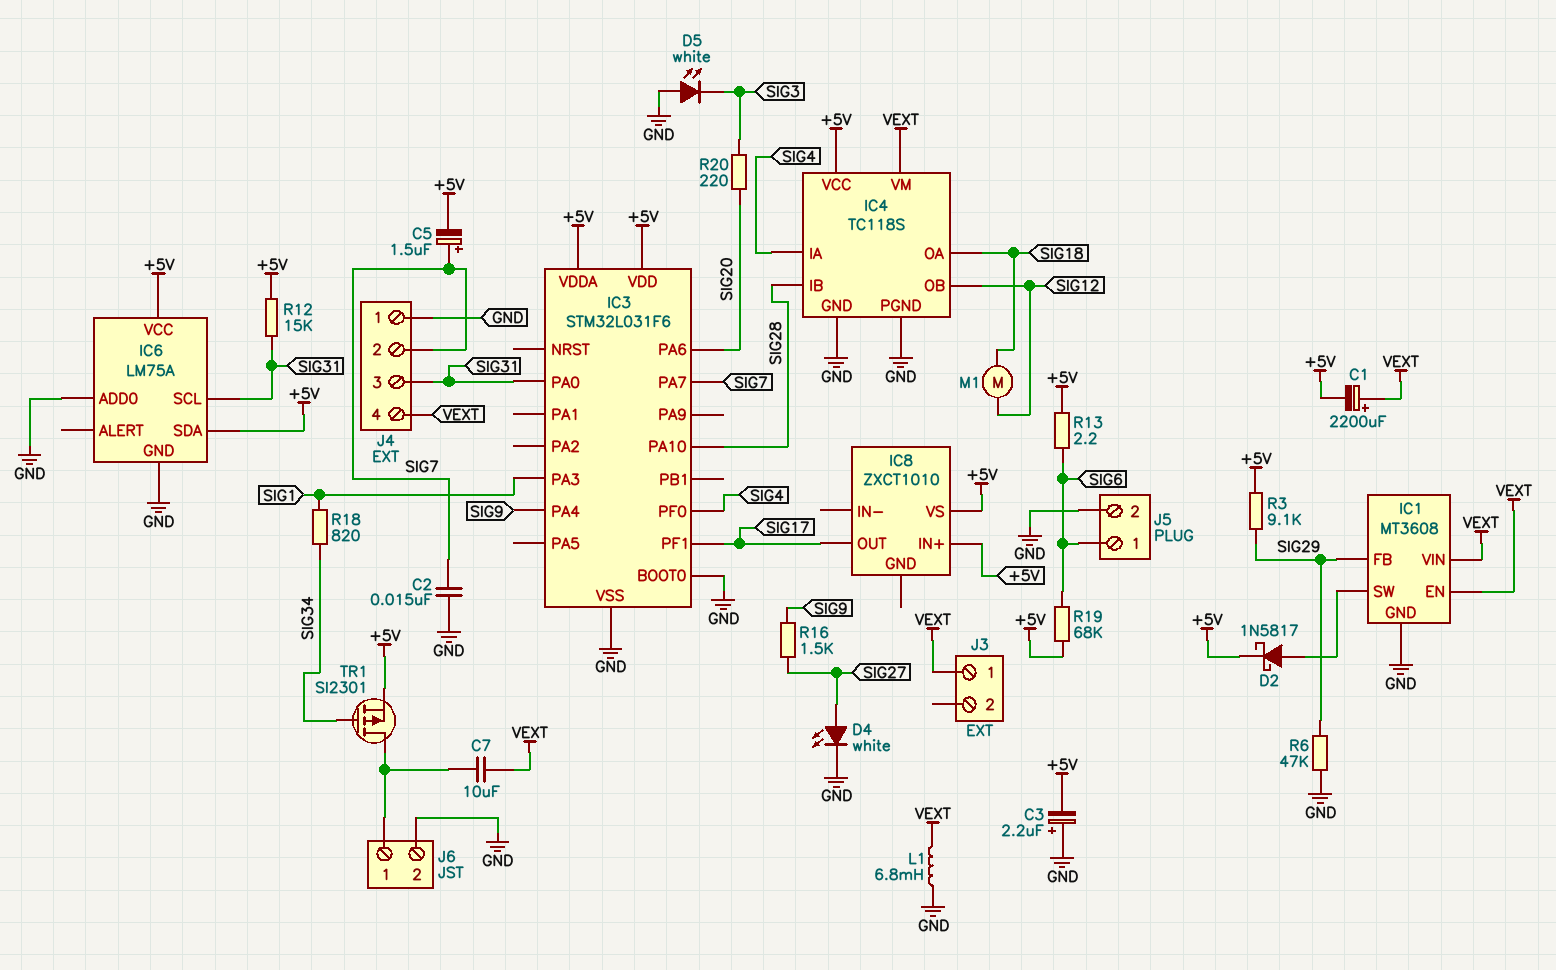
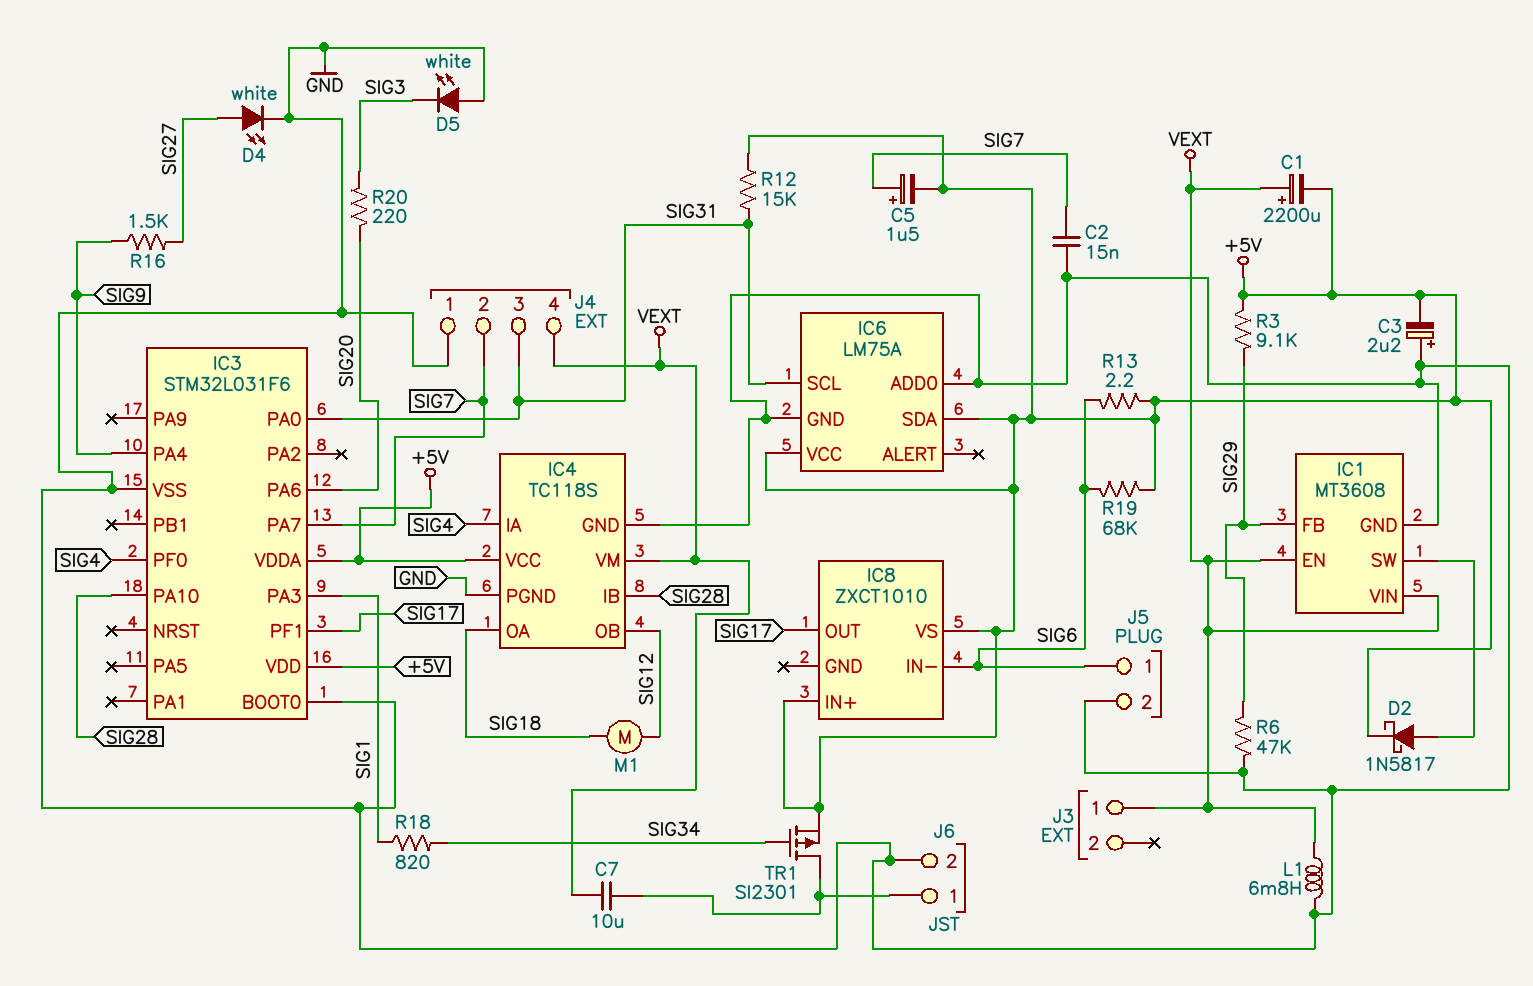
IC8 pin IN-: none -> SIG6

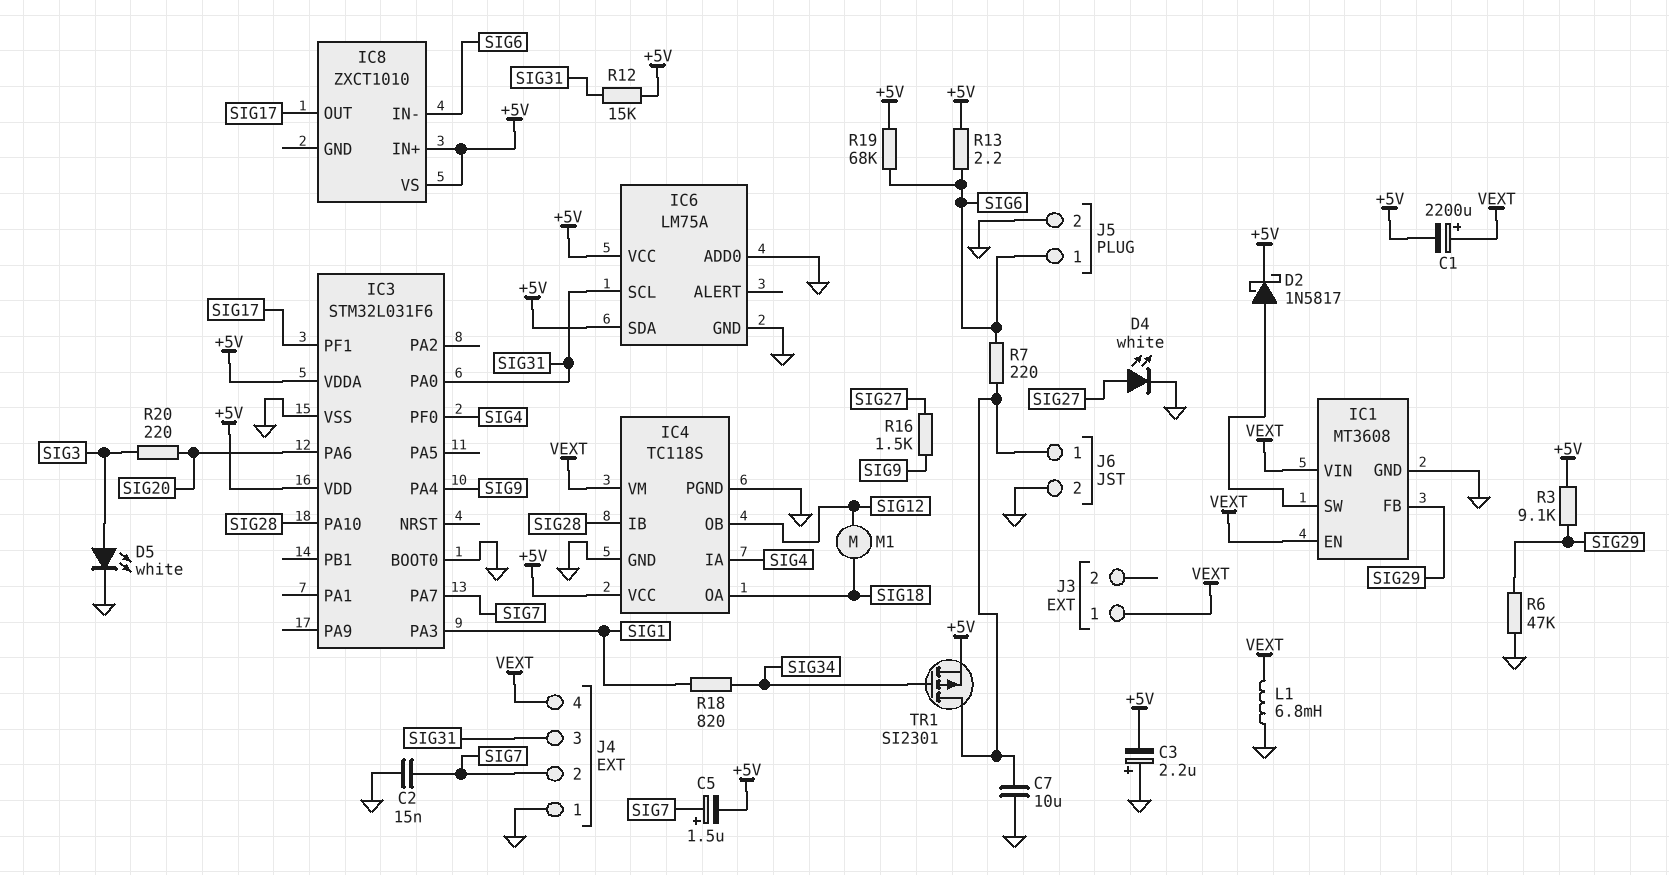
C7: 10uF (J6/1, VEXT) -> 10uF (GND, J6/1)
D5: LED white (A GND, K SIG3) -> LED white (A SIG3, K GND)
R7: none -> 220 (J6/1, SIG6)

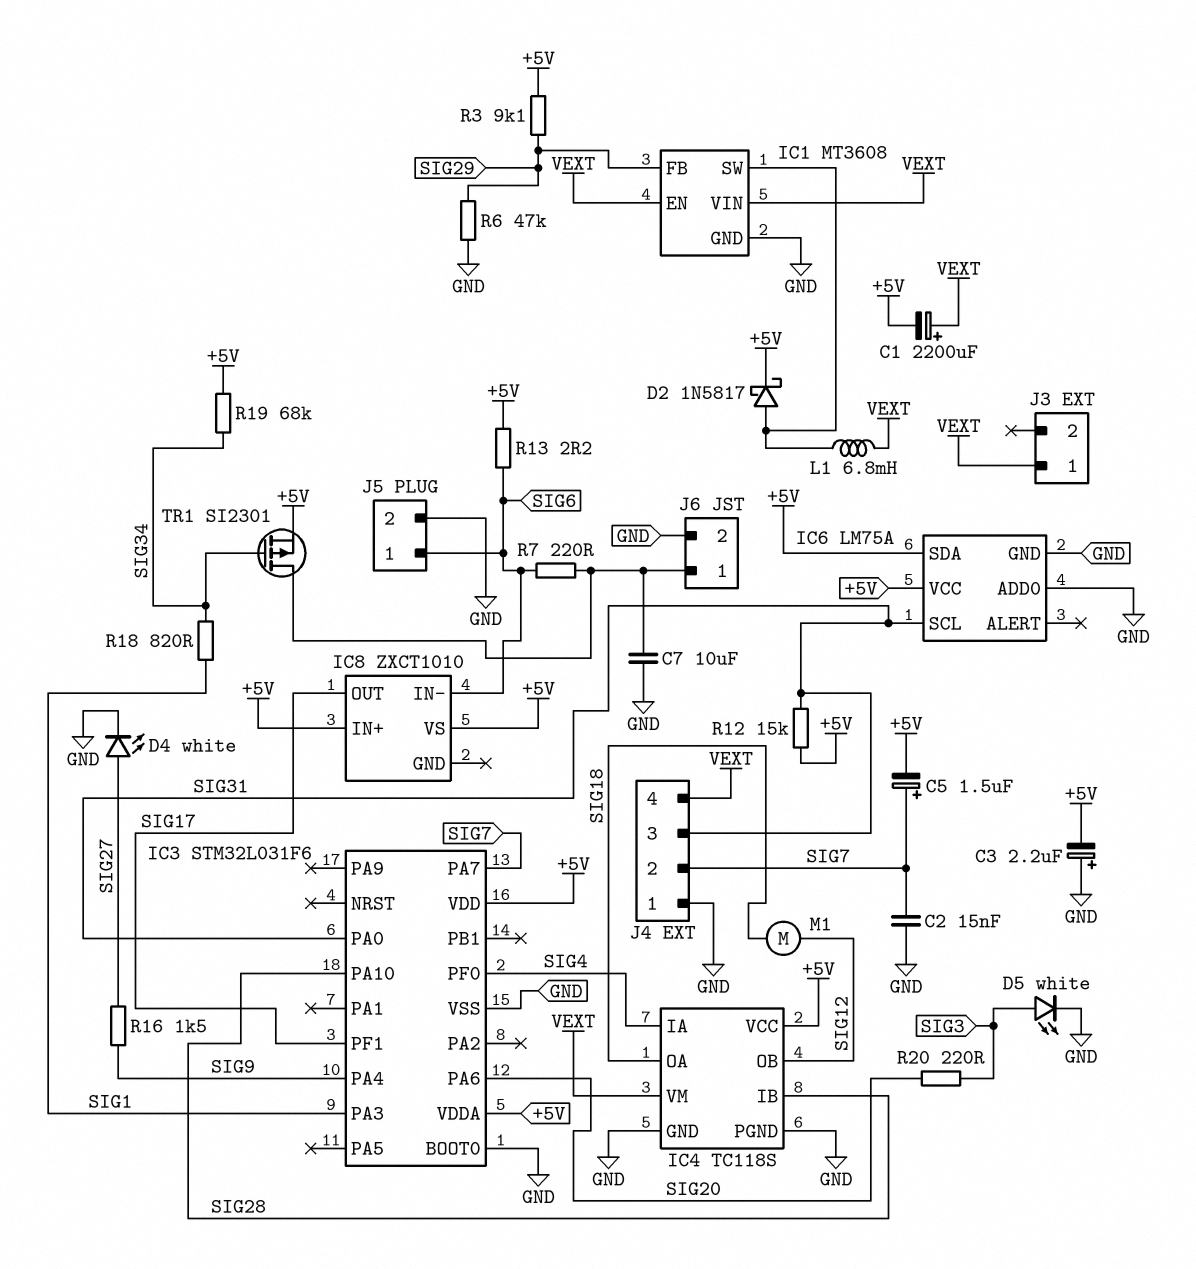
L1: 6.8mH (GND, VEXT) -> 6.8mH (IC1/SW, VEXT)
R19: 68k (+5V, SIG6) -> 68k (+5V, SIG34)

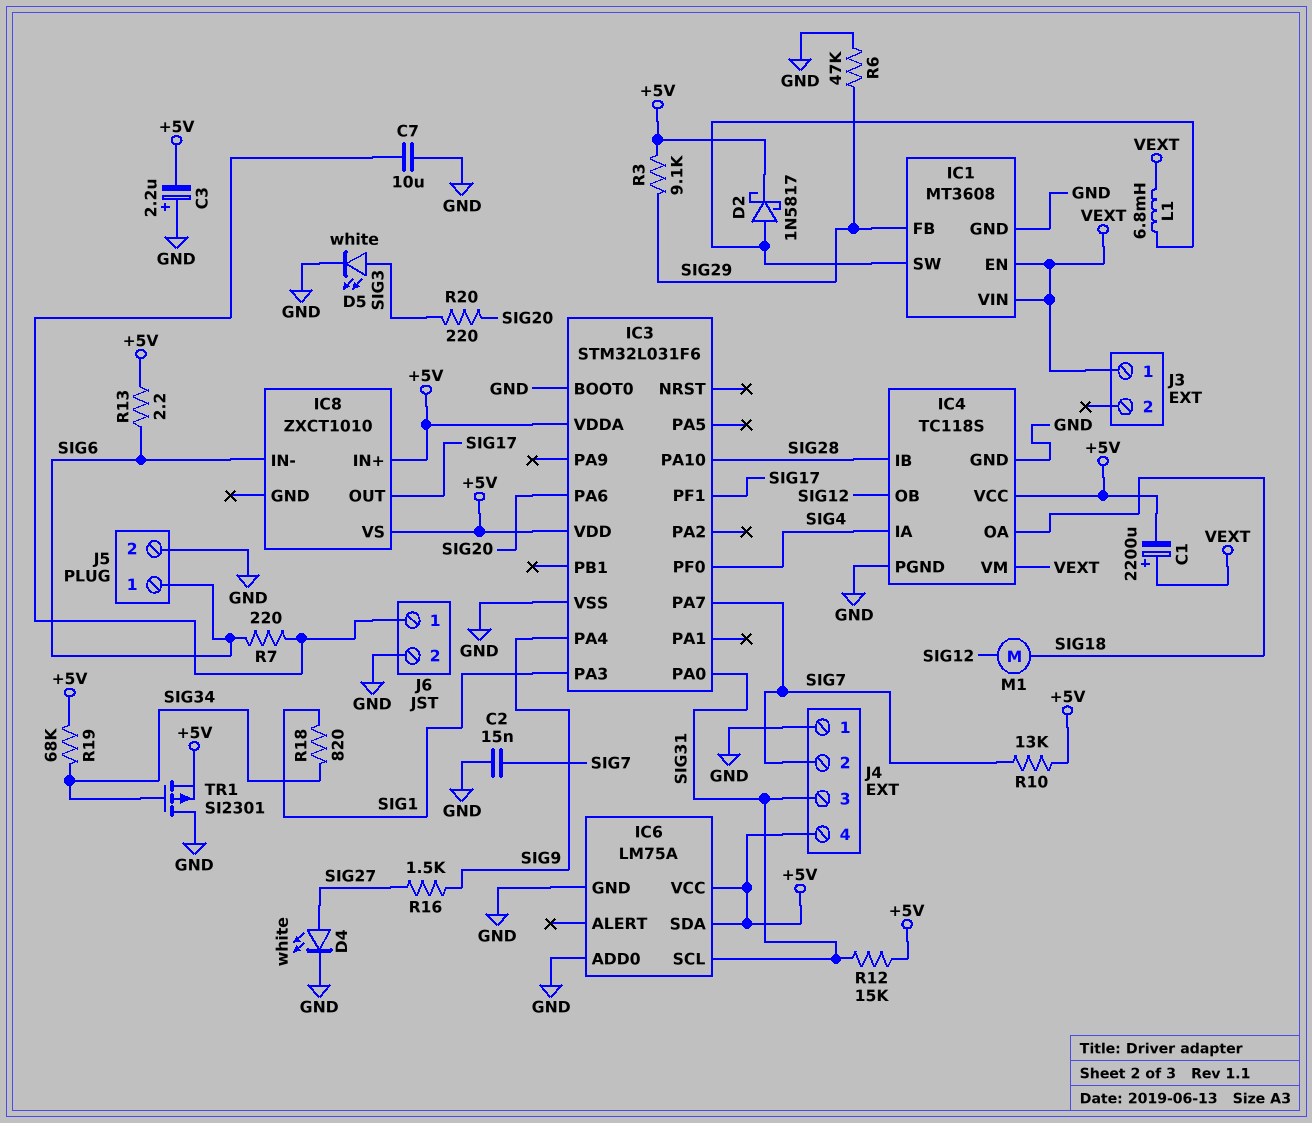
C5: 1.5uF (plus SIG7, minus +5V) -> none
J4 pin 4: VEXT -> +5V
R10: none -> 13k (+5V, SIG7)
TR1: PMOS SI2301 (G SIG34, D J6/1, S +5V) -> PMOS SI2301 (G SIG34, D GND, S +5V)

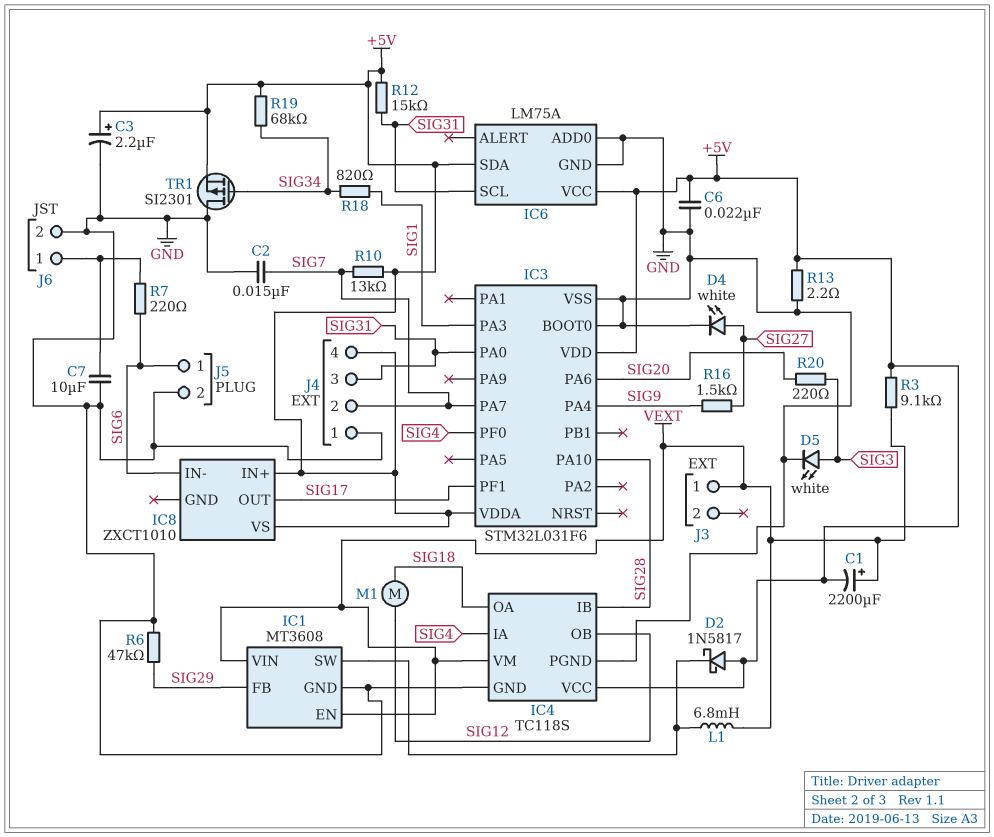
C3: 2.2uF (plus GND, minus +5V) -> 2.2uF (plus +5V, minus GND)
C6: none -> 22nF (+5V, GND)
D2: schottky 1N5817 (A IC1/SW, K +5V) -> schottky 1N5817 (A +5V, K IC1/SW)
R3: 9.1k (+5V, SIG29) -> 9.1k (+5V, VEXT)
R13: 2.2 (+5V, SIG6) -> 2.2 (+5V, GND)

